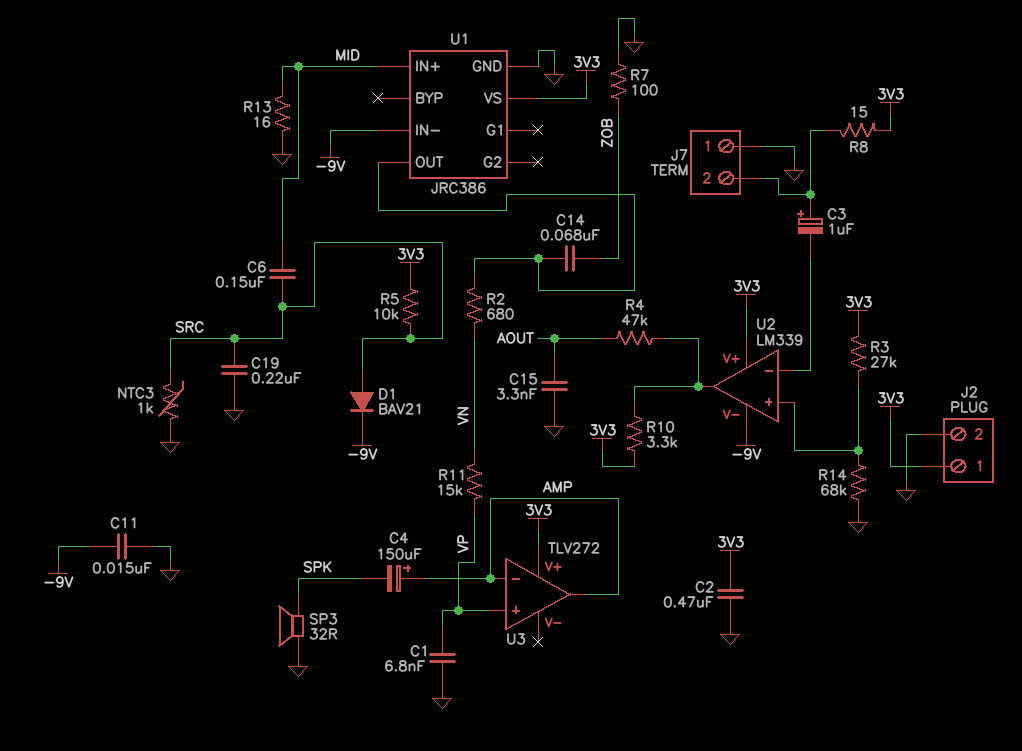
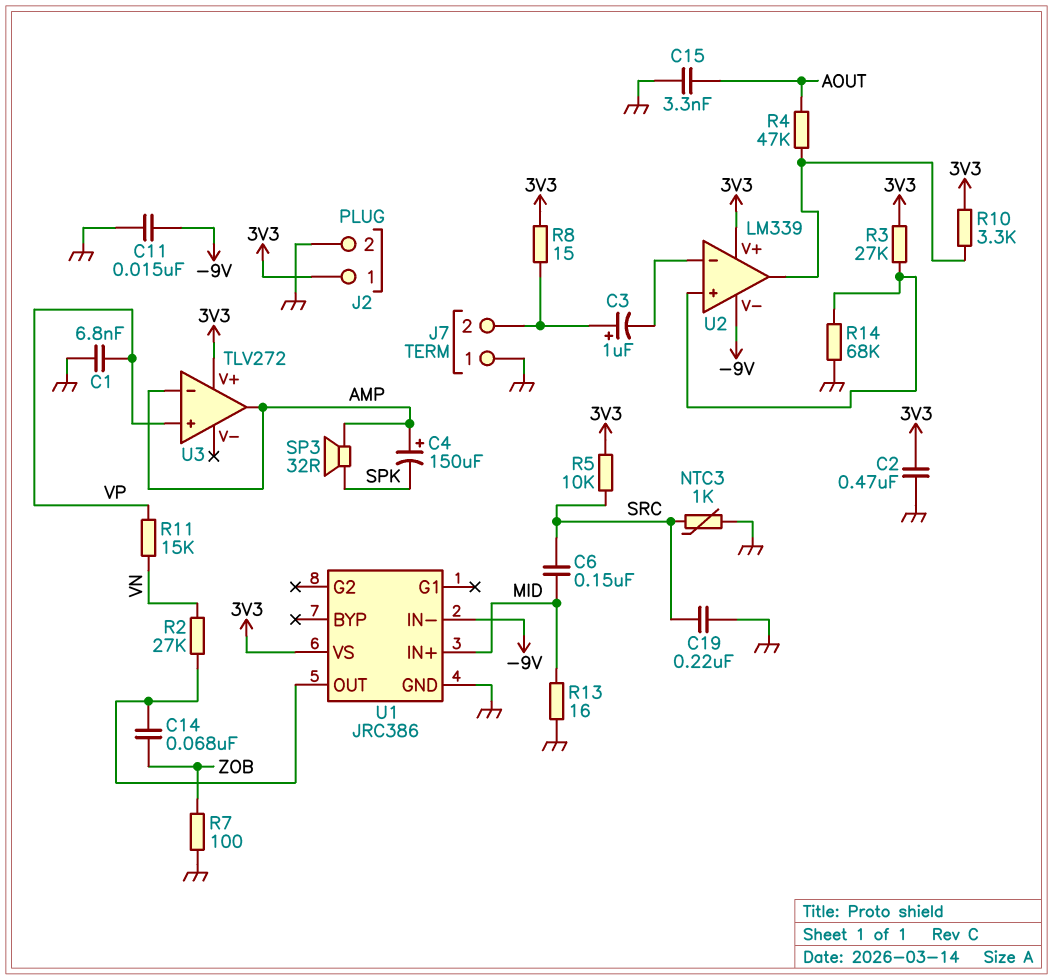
D1: diode BAV21 (A SRC, K -9V) -> none
R2: 680 (U1/OUT, VN) -> 27k (U1/OUT, VN)
SP3: speaker 32R (GND, SPK) -> speaker 32R (AMP, SPK)

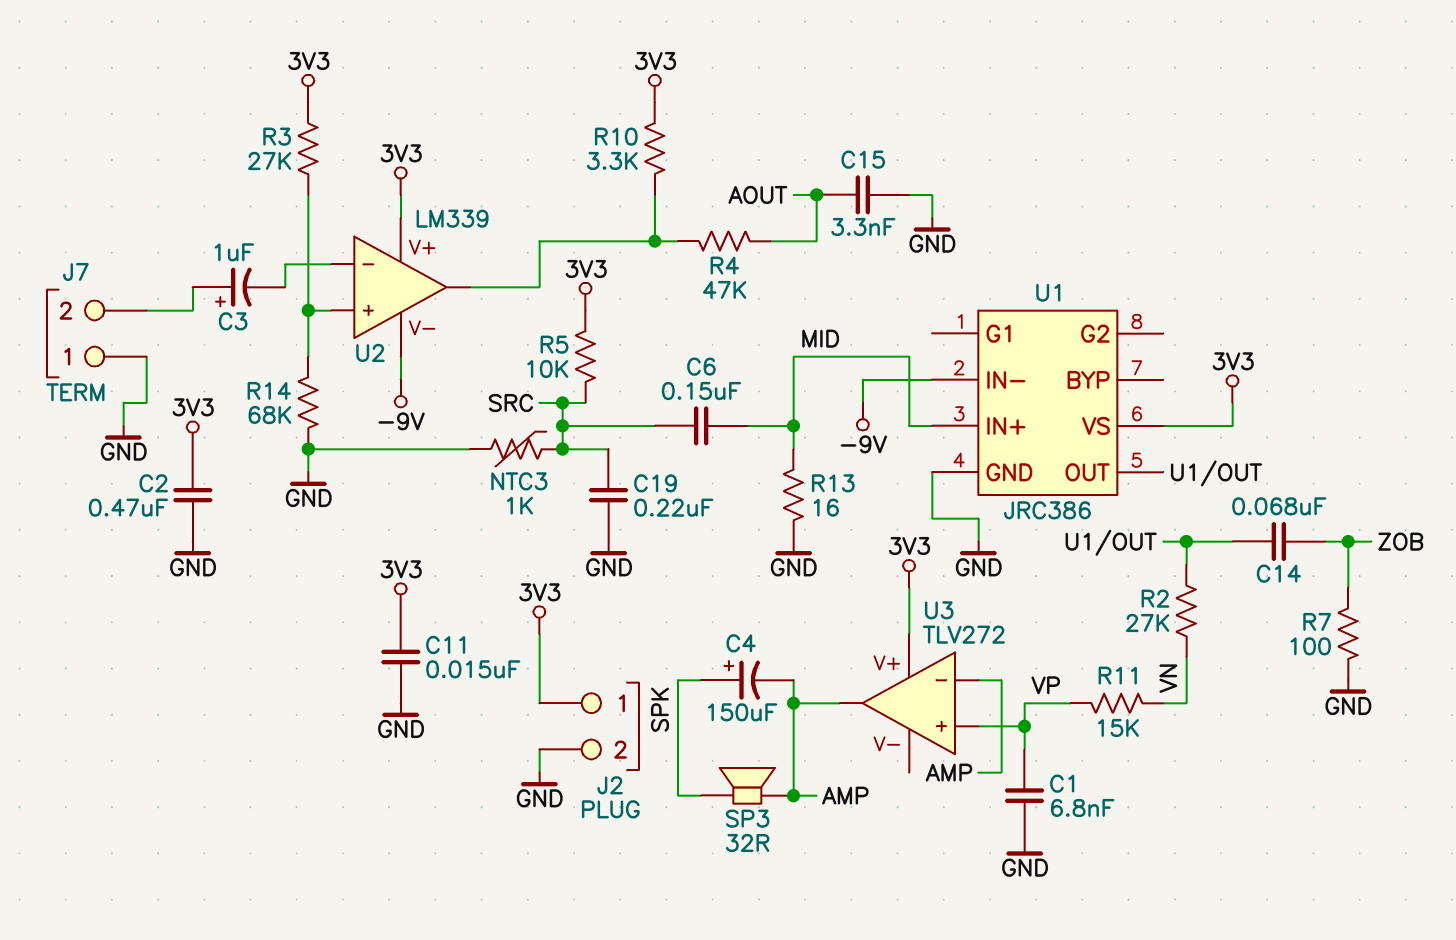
C4: 150uF (plus AMP, minus SPK) -> 150uF (plus SPK, minus AMP)
C11: 15nF (-9V, GND) -> 15nF (3V3, GND)
R8: 15 (3V3, J7/2) -> none

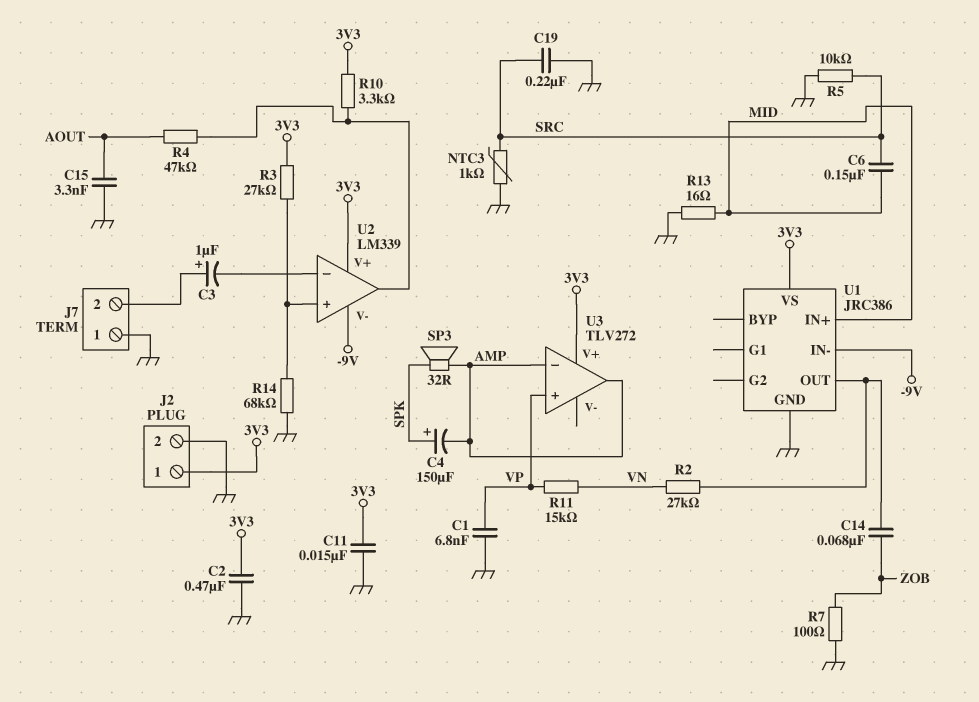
R5: 10k (3V3, SRC) -> 10k (GND, SRC)

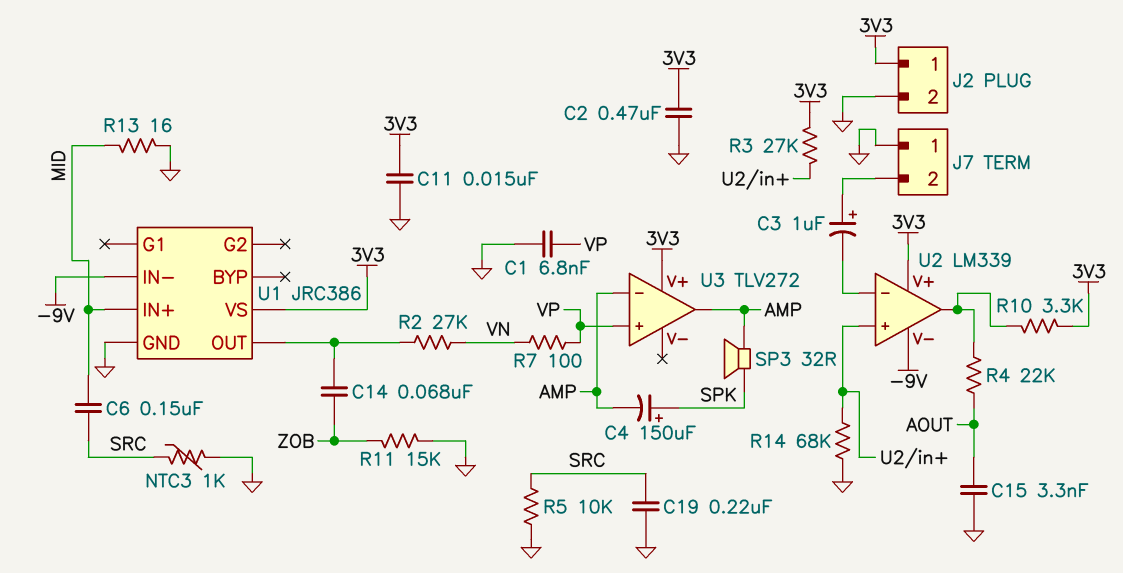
R4: 47k (AOUT, U2/out) -> 22k (AOUT, U2/out)
R7: 100 (GND, ZOB) -> 100 (VN, VP)
R11: 15k (VN, VP) -> 15k (GND, ZOB)

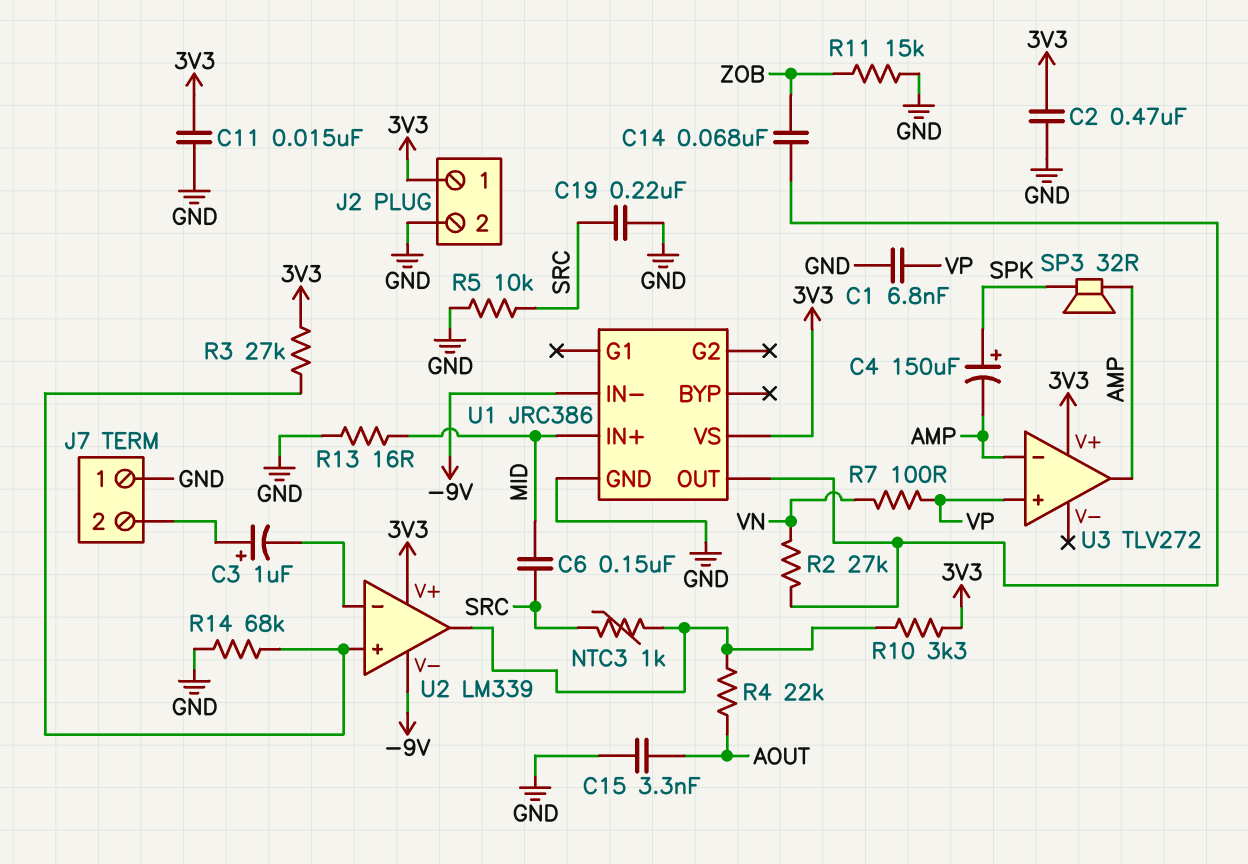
NTC3: 1k (GND, SRC) -> 1k (SRC, U2/out)

